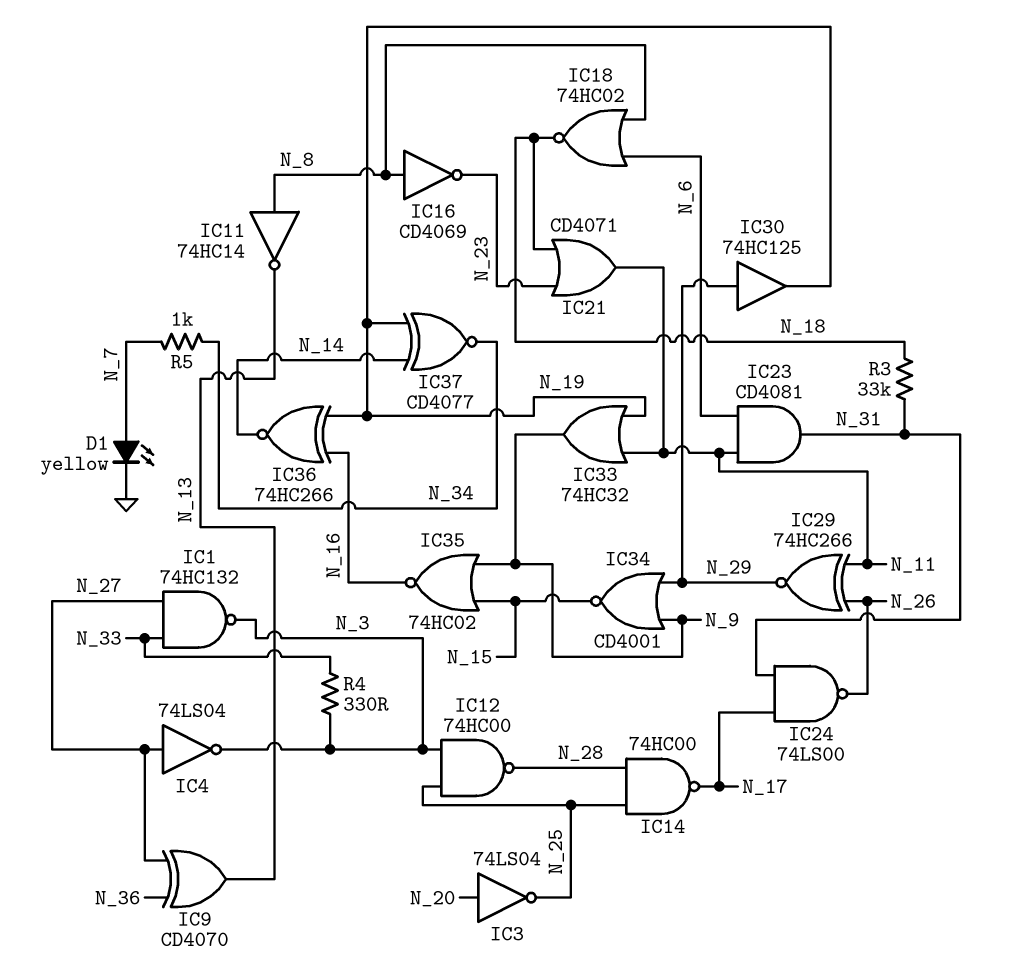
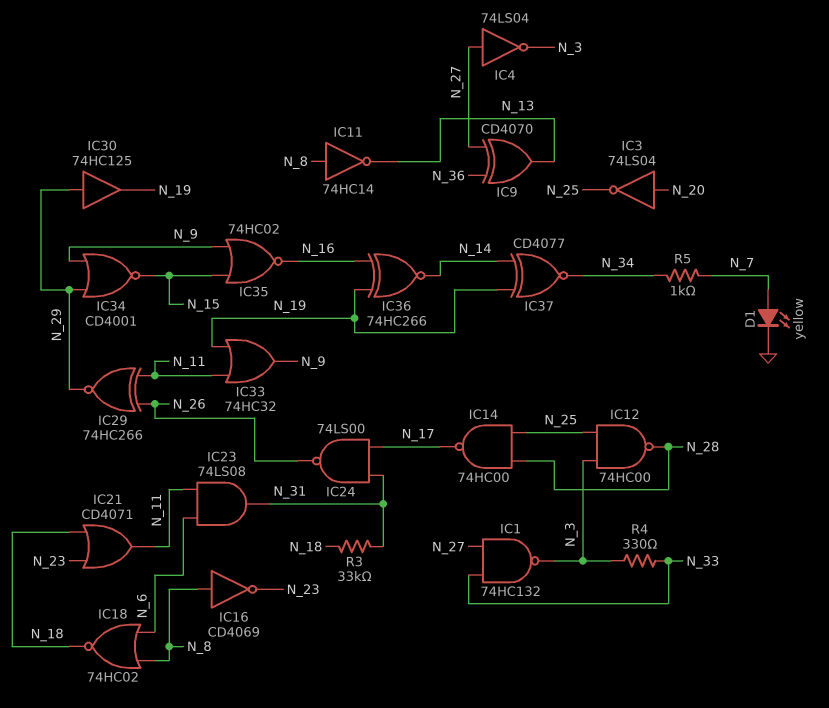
IC23: AND CD4081 (in N_6, in N_11, out N_31) -> AND 74LS08 (in N_6, in N_11, out N_31)

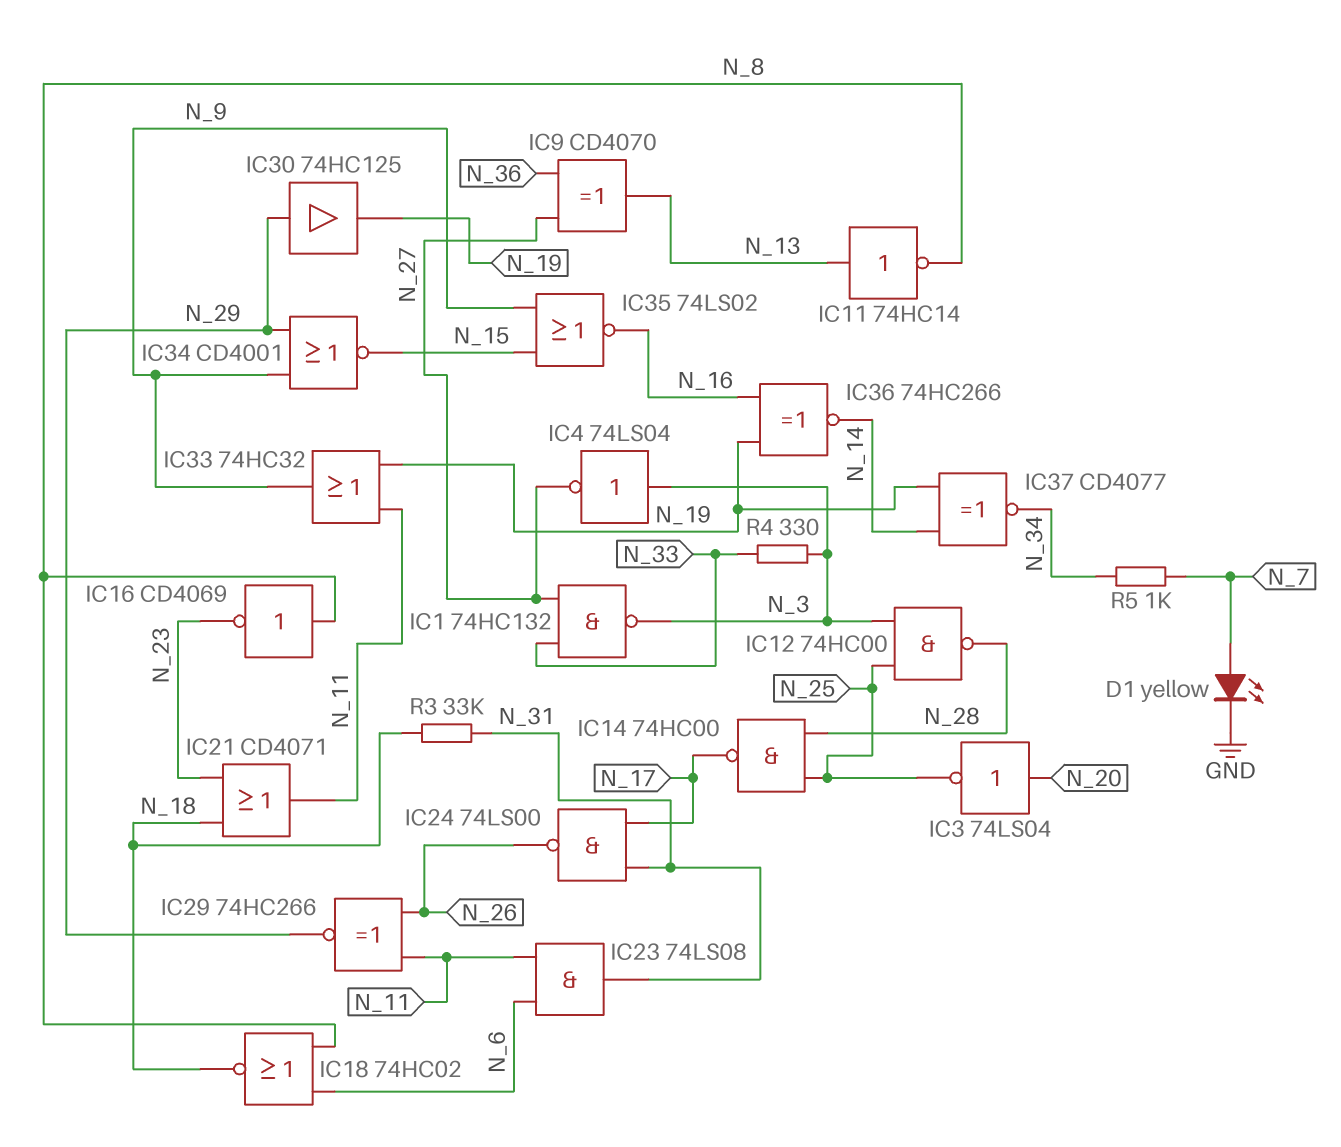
IC4: NOT 74LS04 (in N_27, out N_3) -> NOT 74LS04 (in N_3, out N_27)
IC11: NOT 74HC14 (in N_8, out N_13) -> NOT 74HC14 (in N_13, out N_8)
IC35: NOR 74HC02 (in N_9, in N_15, out N_16) -> NOR 74LS02 (in N_9, in N_15, out N_16)

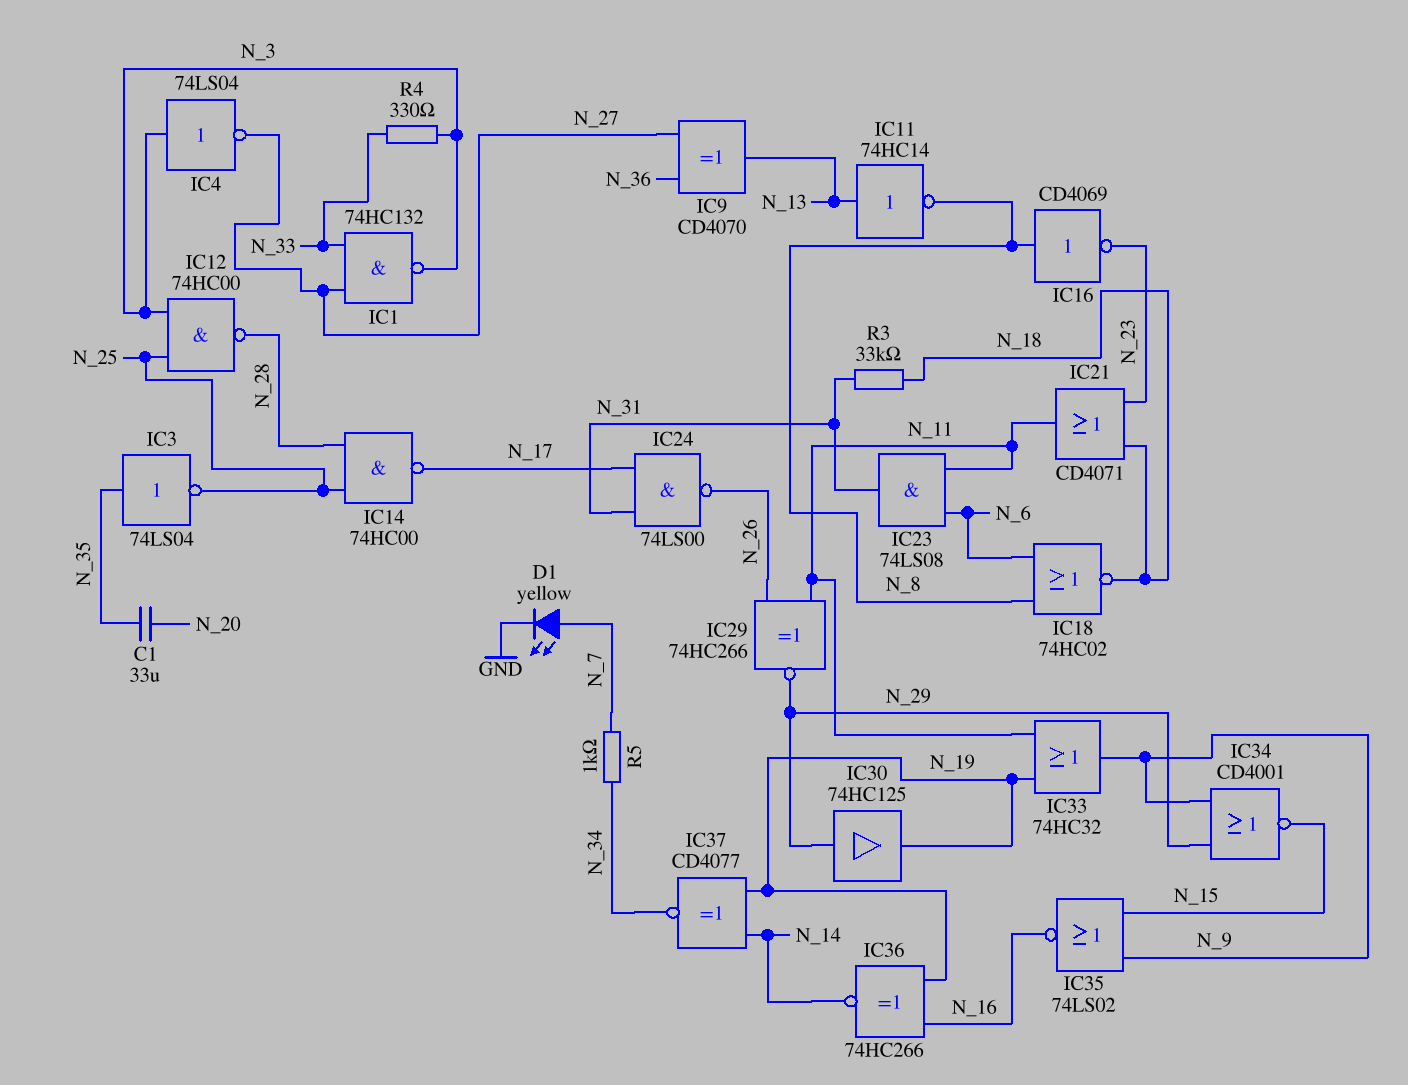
C1: none -> 33uF (N_20, N_35)
IC3: NOT 74LS04 (in N_20, out N_25) -> NOT 74LS04 (in N_35, out N_25)

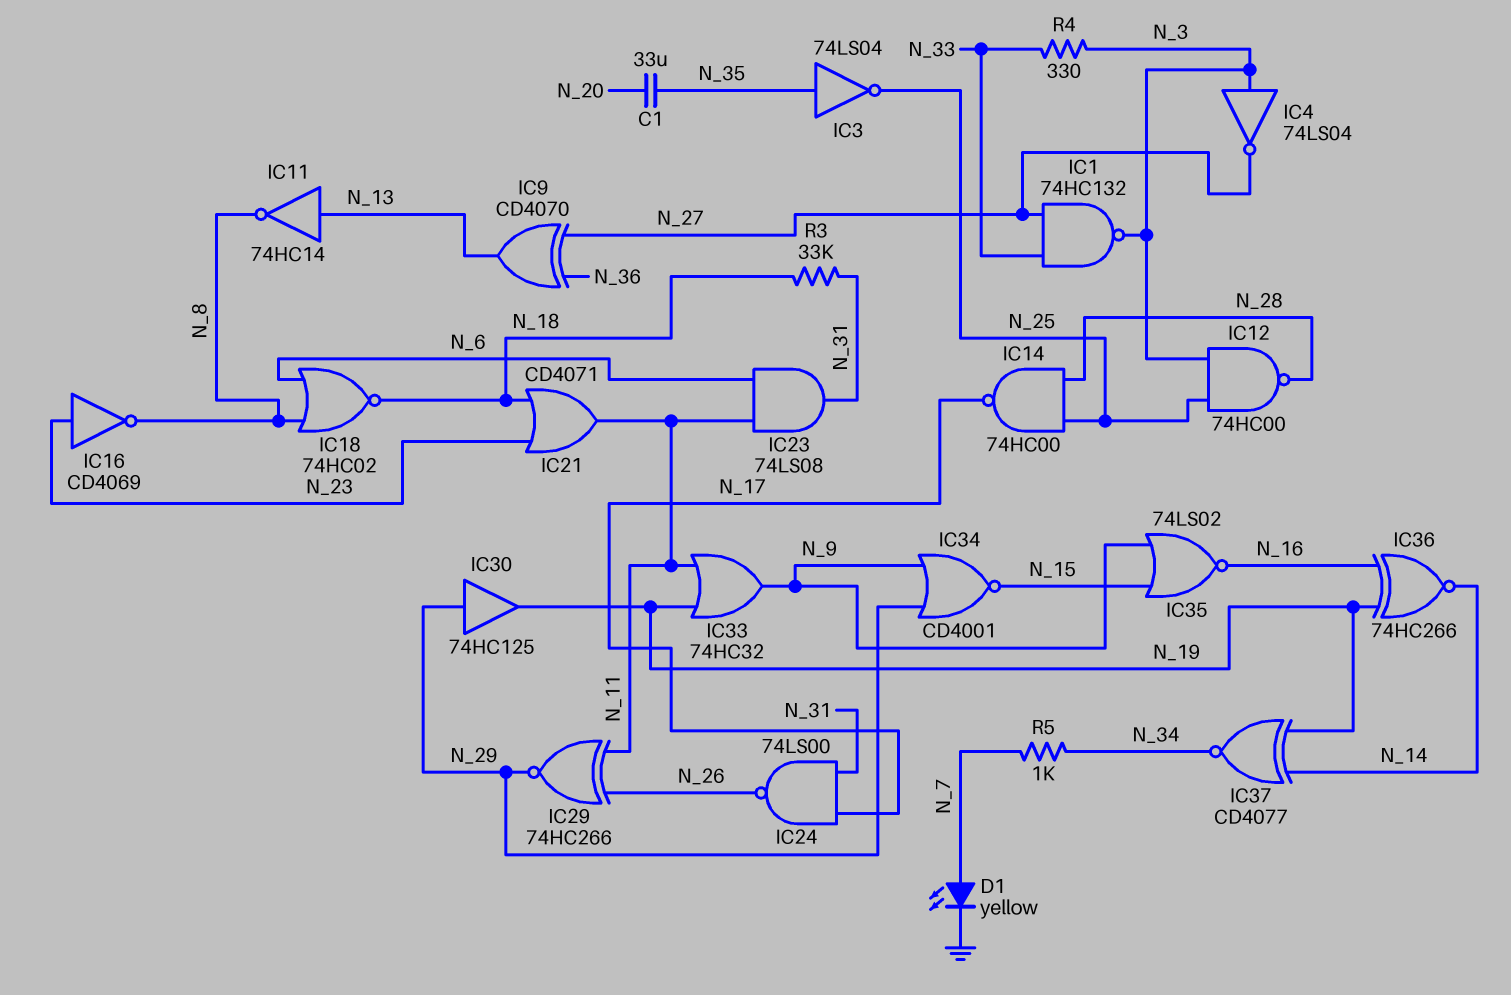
IC16: NOT CD4069 (in N_8, out N_23) -> NOT CD4069 (in N_23, out N_8)

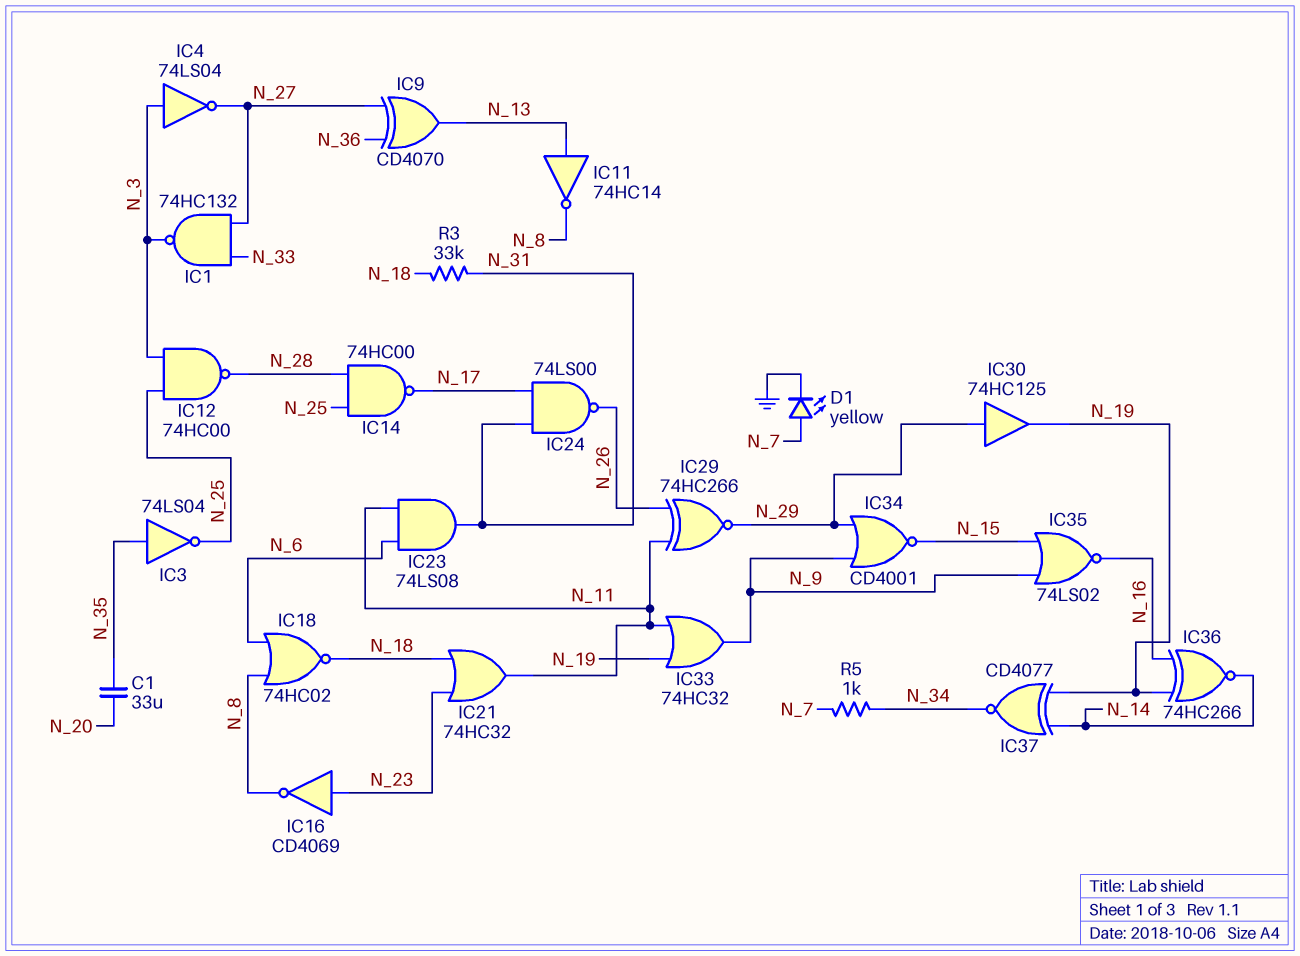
IC21: OR CD4071 (in N_18, in N_23, out N_11) -> OR 74HC32 (in N_18, in N_23, out N_11)
R4: 330 (N_3, N_33) -> none

